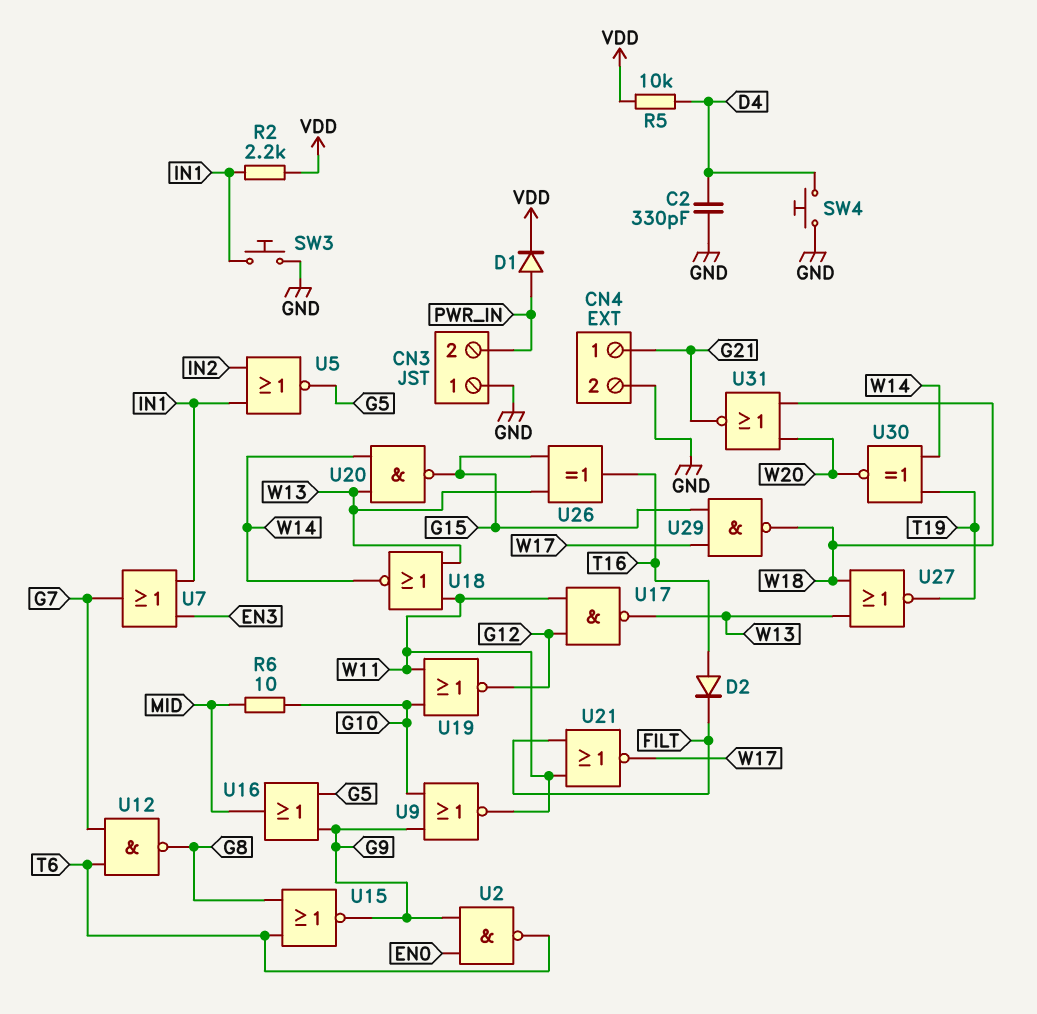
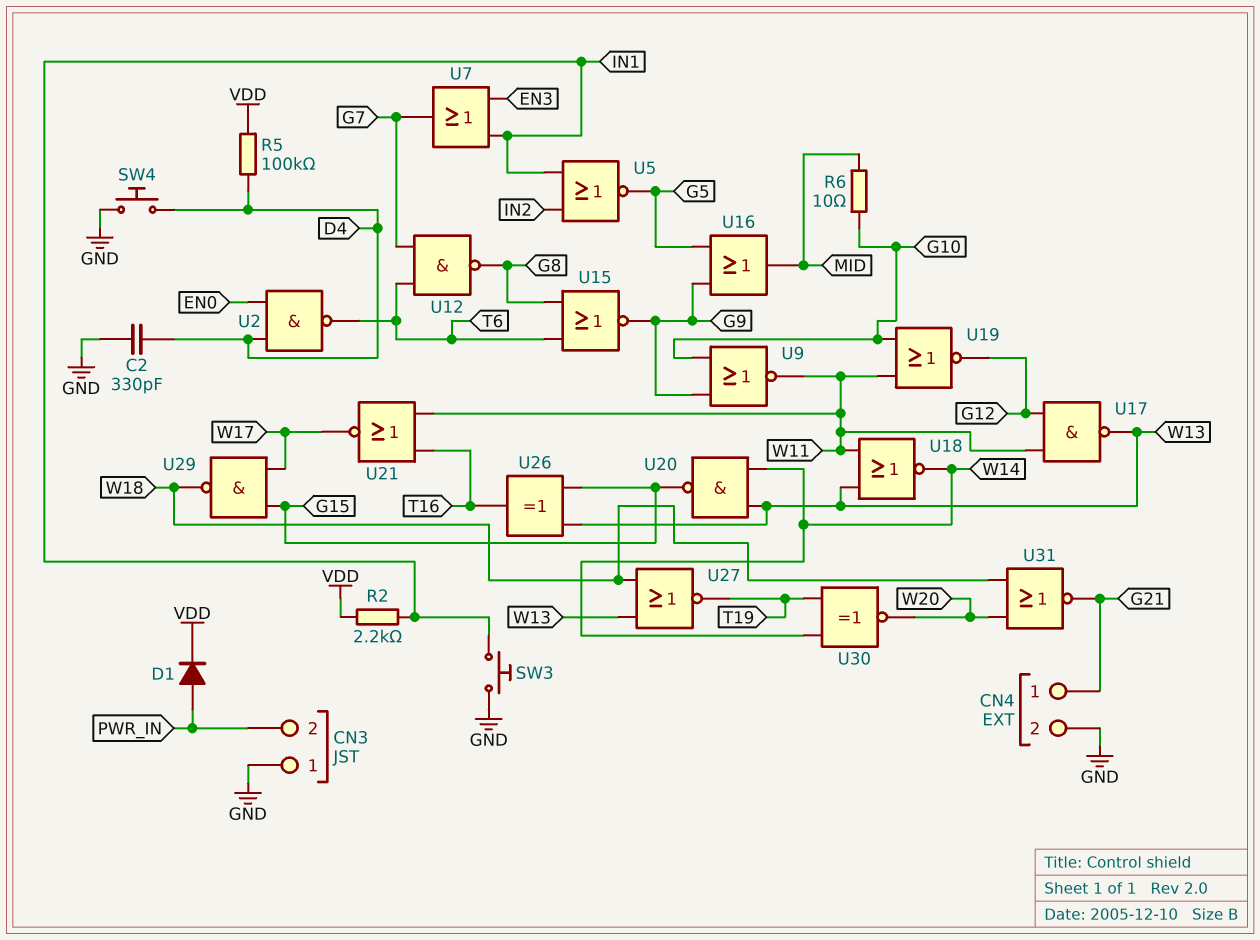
D2: diode (A T16, K FILT) -> none
R5: 10k (D4, VDD) -> 100k (D4, VDD)
U2: NAND (in EN0, in G9, out T6) -> NAND (in D4, in EN0, out T6)
U21: NOR (in FILT, in W11, out W17) -> NOR (in T16, in W11, out W17)

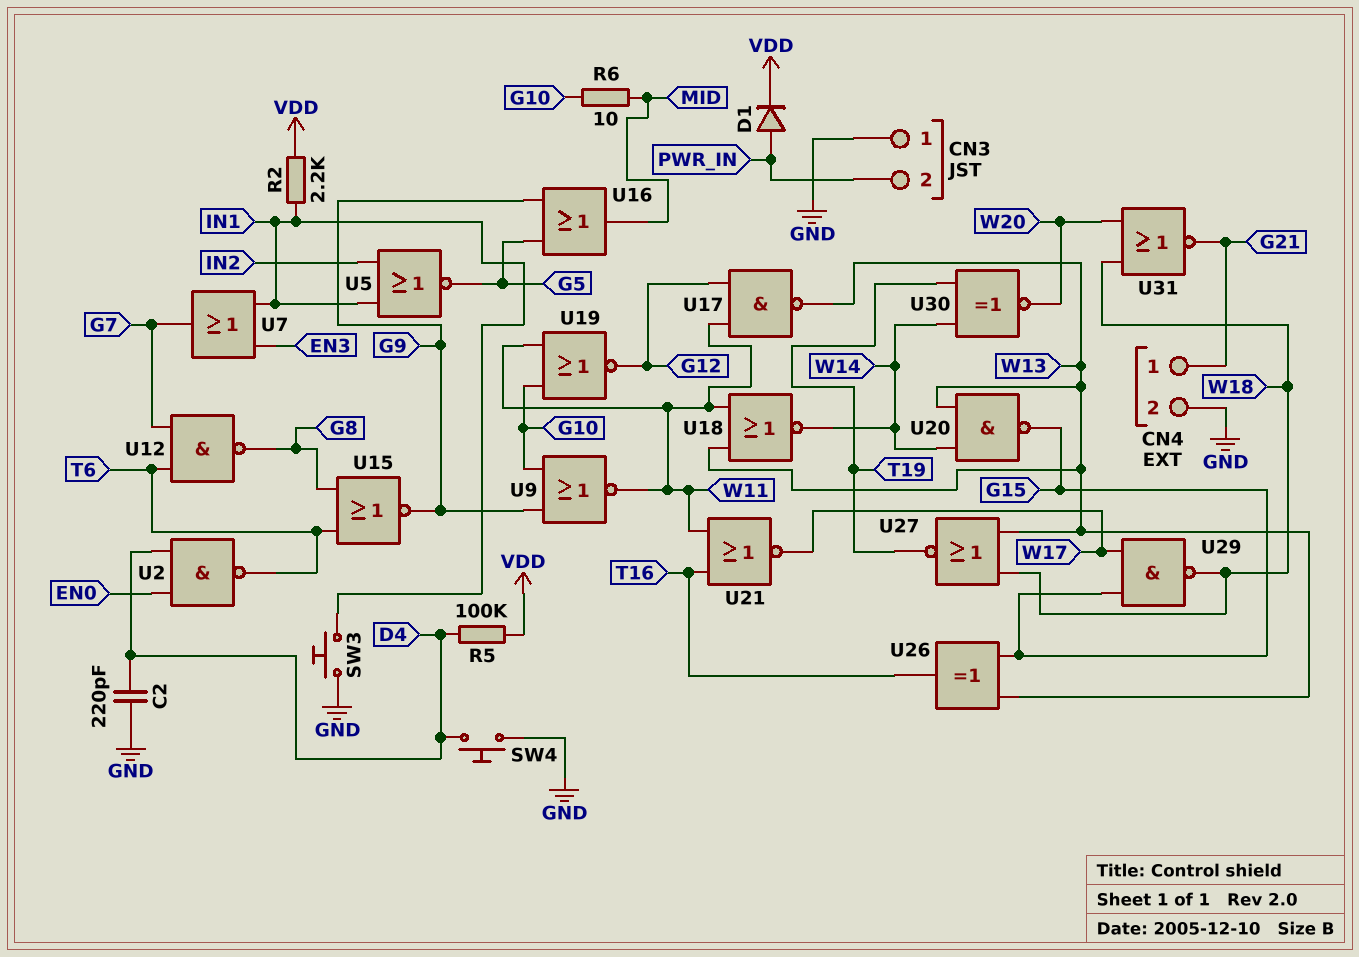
C2: 330pF (D4, GND) -> 220pF (D4, GND)

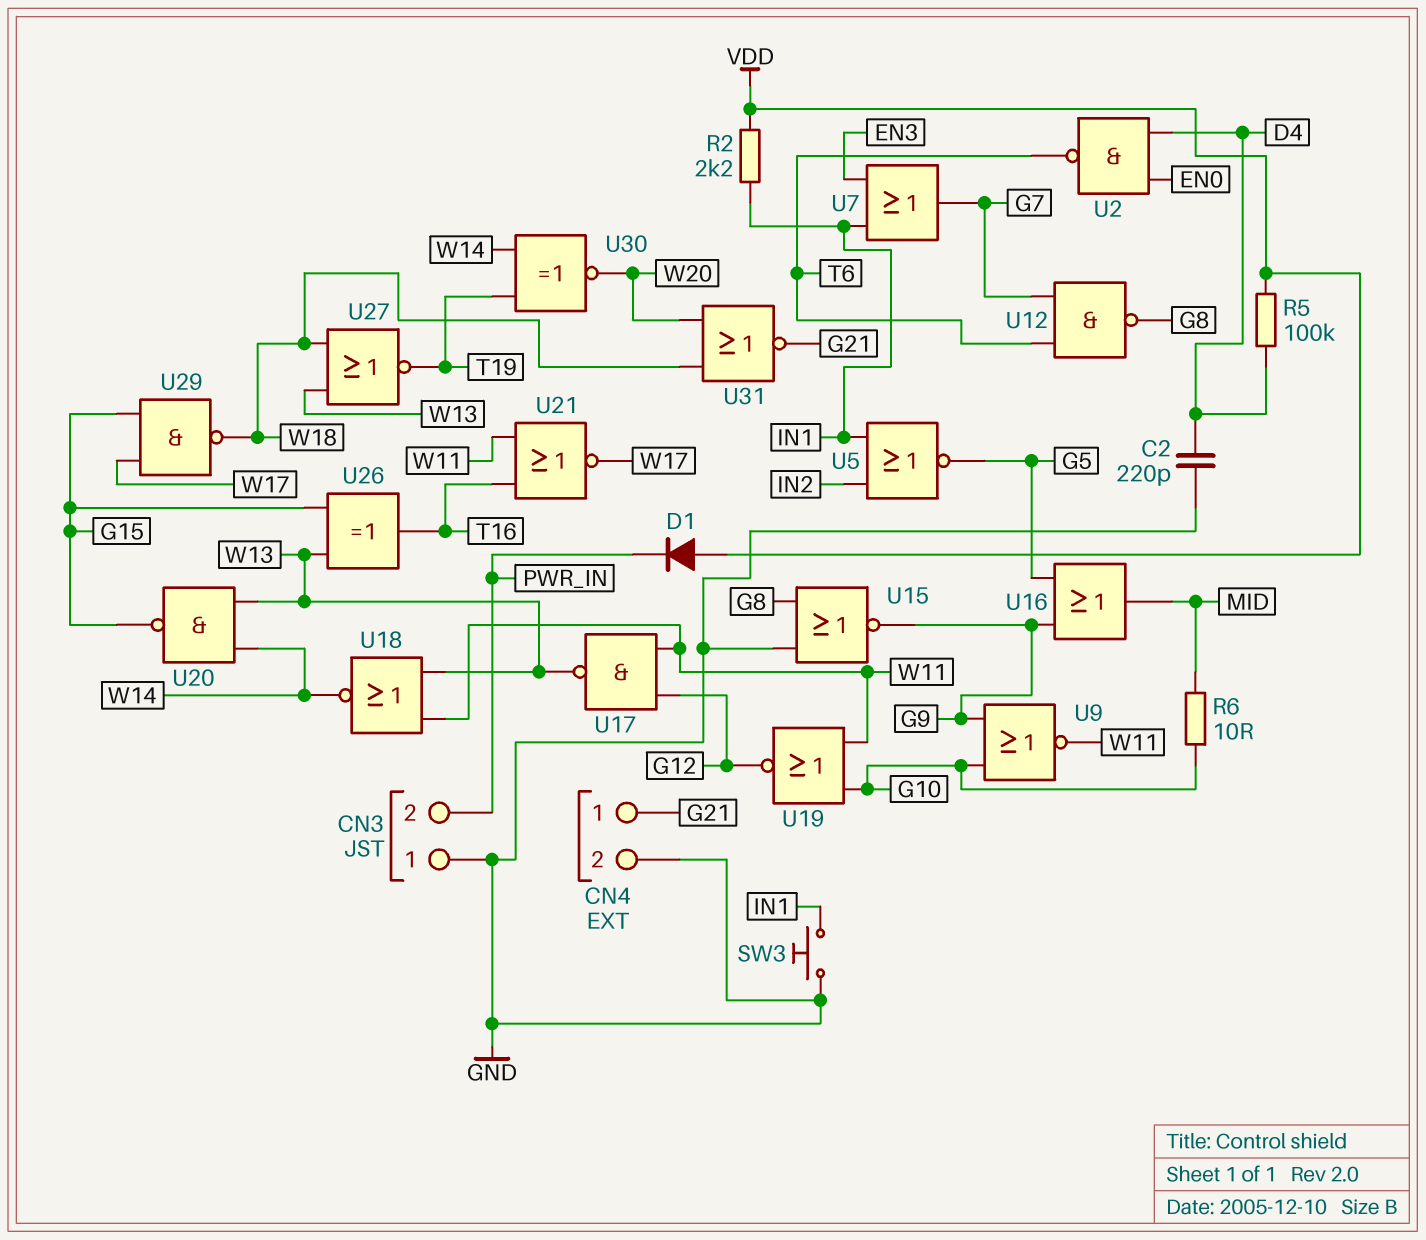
D1: diode (A PWR_IN, K VDD) -> diode (A VDD, K PWR_IN)
SW4: button (D4, GND) -> none
U15: NOR (in G8, in T6, out G9) -> NOR (in G8, in GND, out G9)

